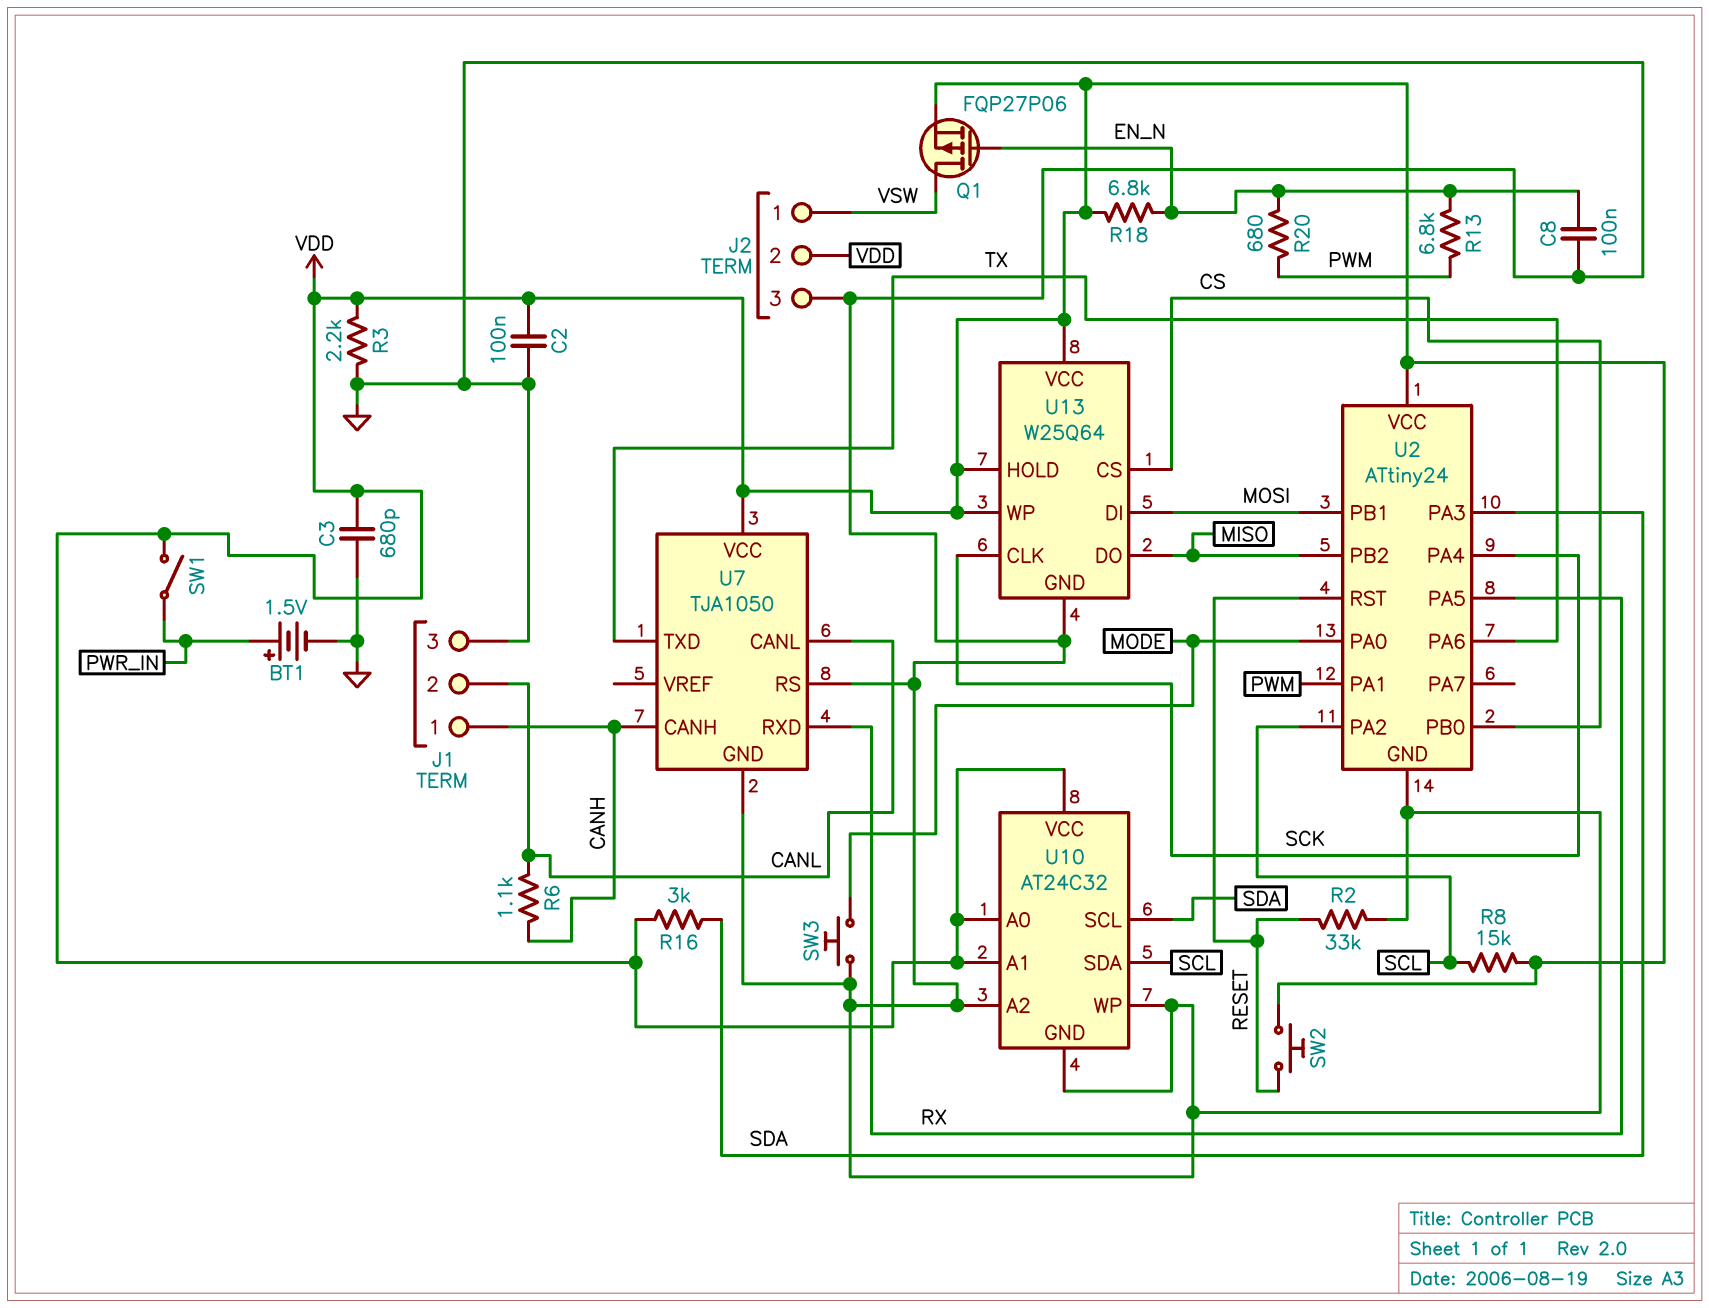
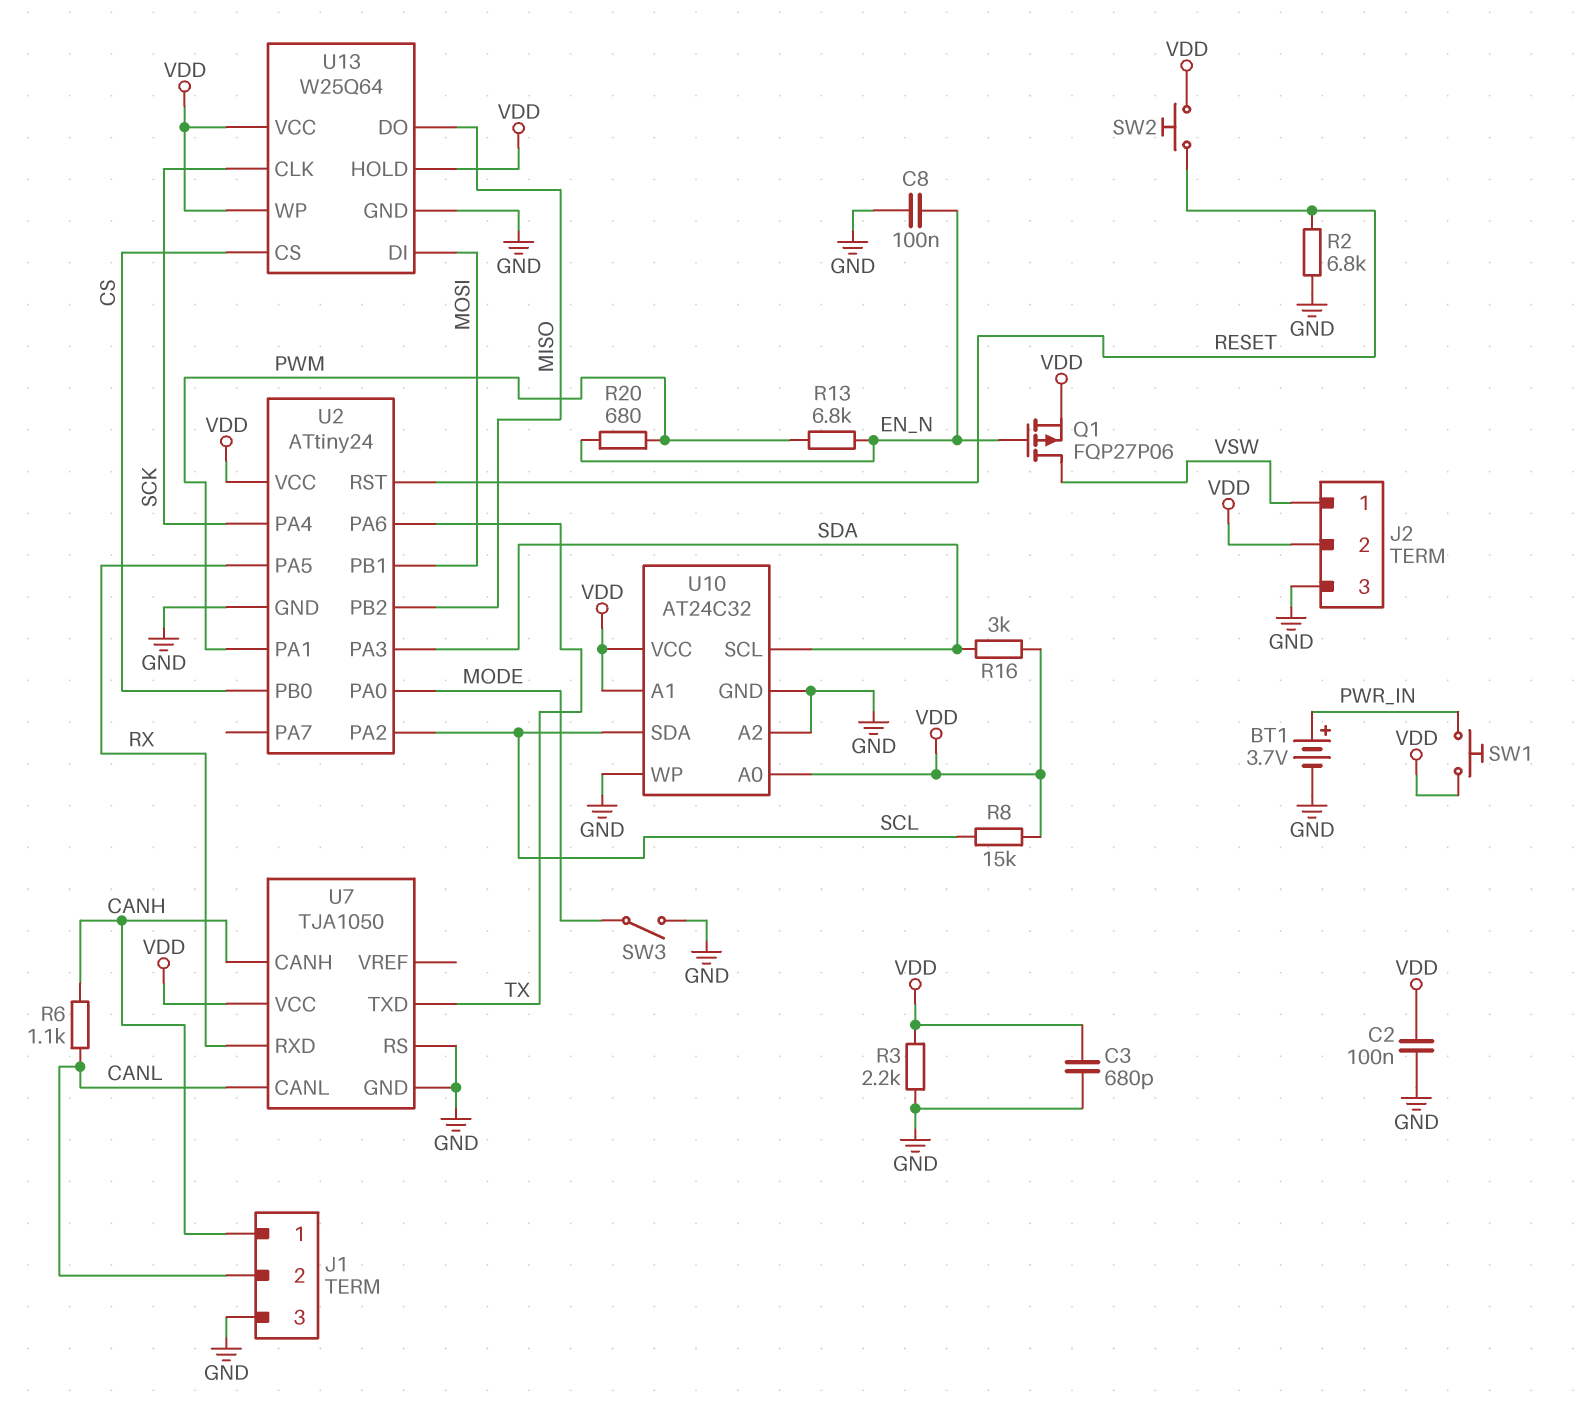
BT1: 1.5V (plus PWR_IN, minus GND) -> 3.7V (plus PWR_IN, minus GND)
R2: 33k (GND, RESET) -> 6.8k (GND, RESET)
R18: 6.8k (EN_N, VDD) -> none
SW1: switch (PWR_IN, VDD) -> button (PWR_IN, VDD)
SW3: button (GND, MODE) -> switch (GND, MODE)

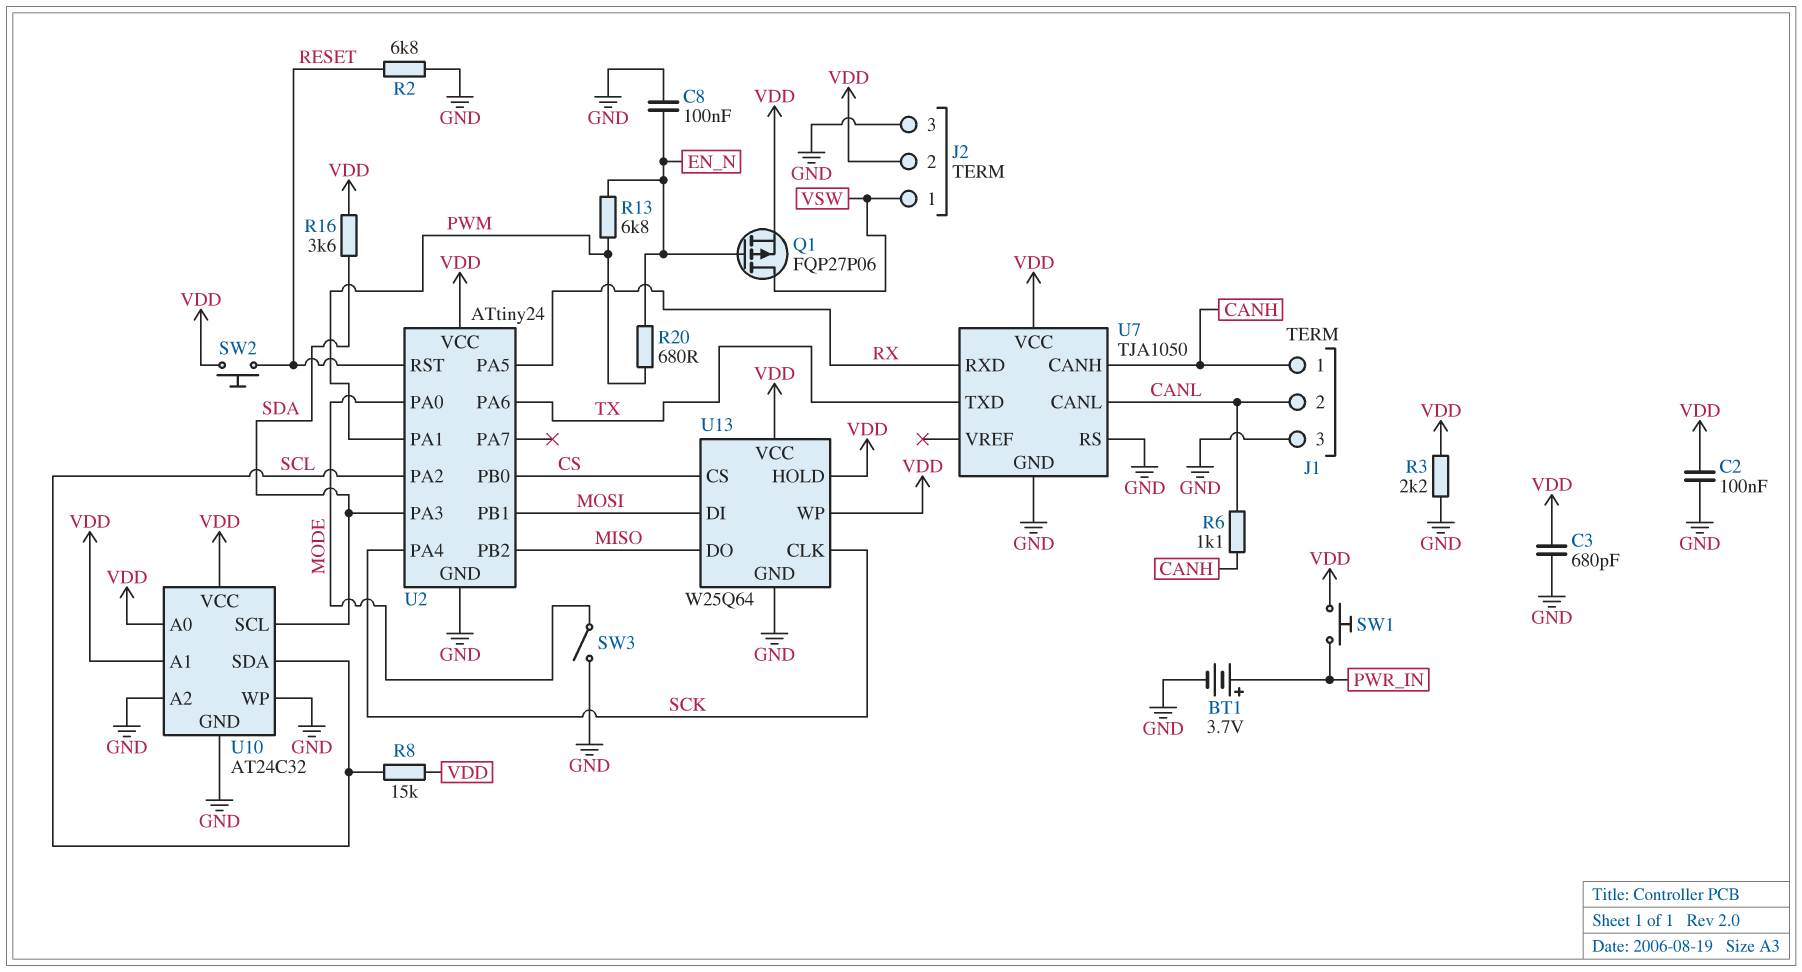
R16: 3k (SDA, VDD) -> 3.6k (SDA, VDD)

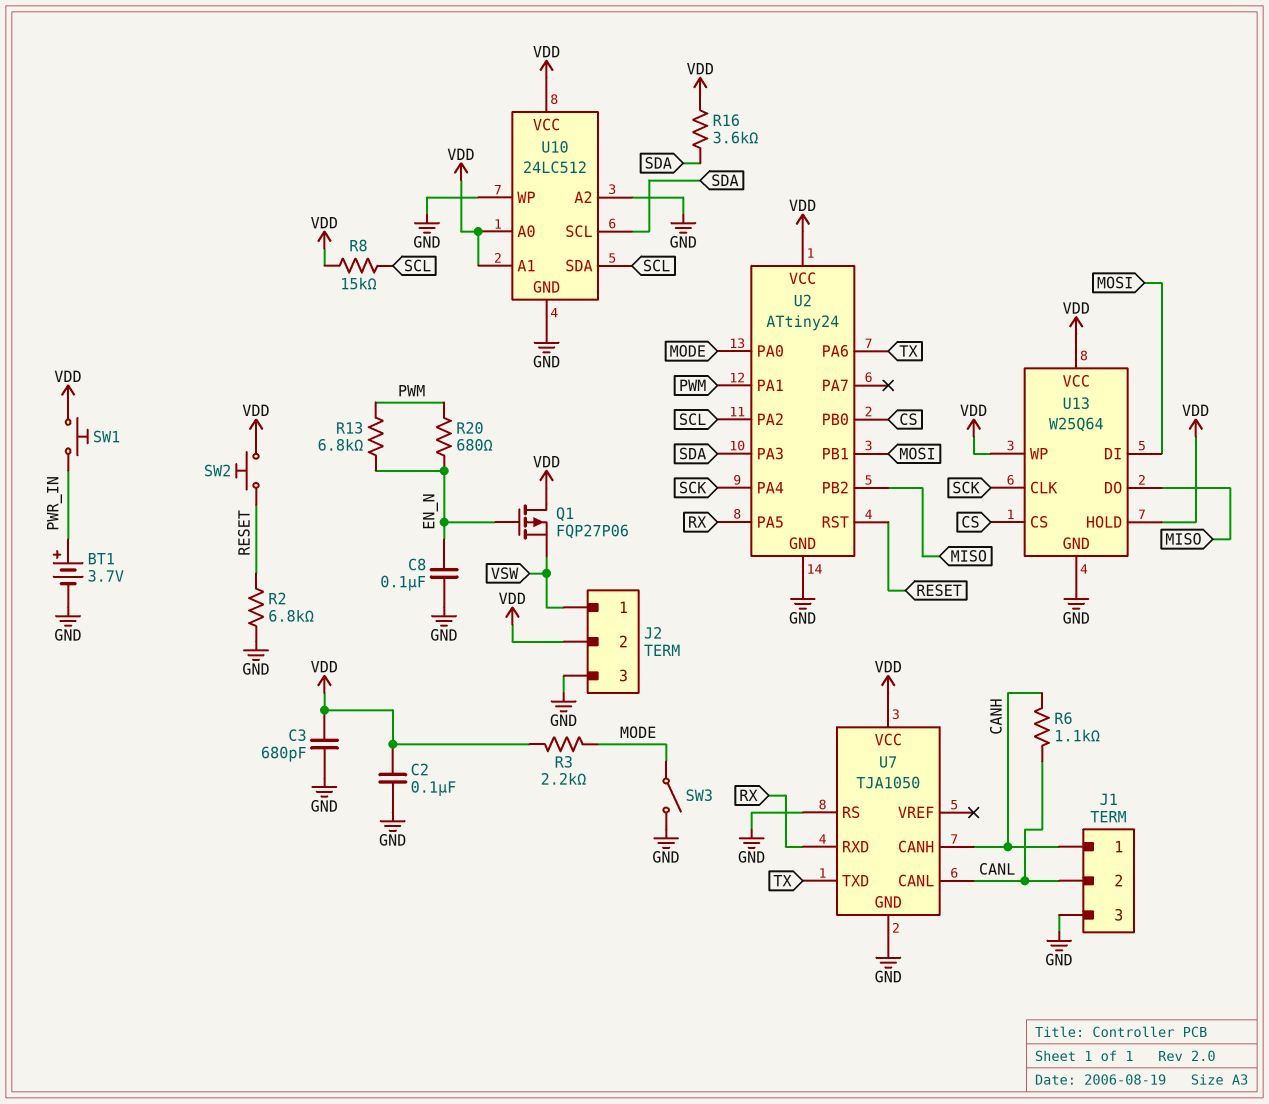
Q1: PMOS FQP27P06 (G EN_N, D VSW, S VDD) -> PMOS FQP27P06 (G EN_N, D VDD, S VSW)
R3: 2.2k (GND, VDD) -> 2.2k (MODE, VDD)
U10: AT24C32 -> 24LC512

